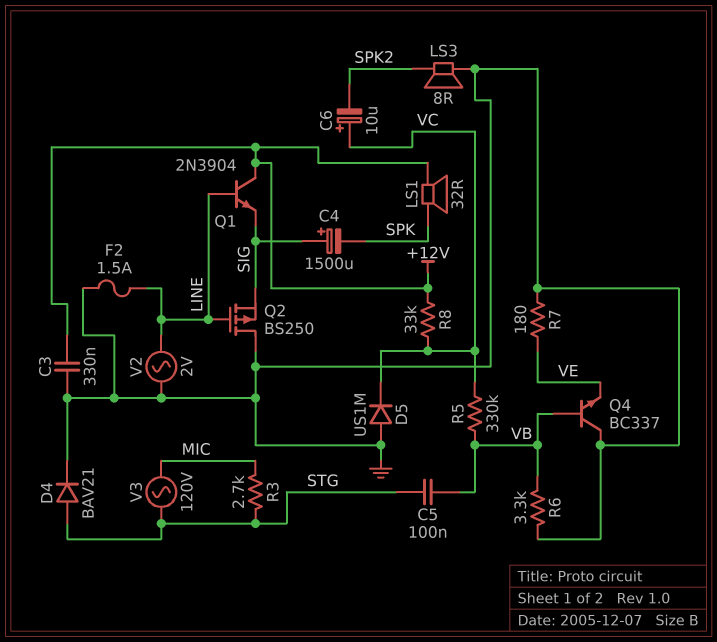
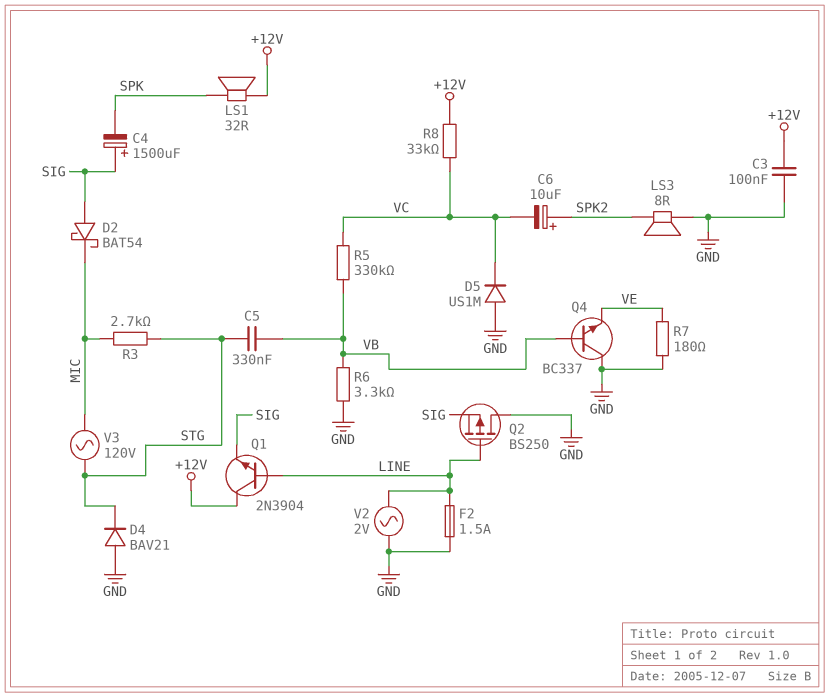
C3: 330nF (+12V, GND) -> 100nF (+12V, GND)
C5: 100nF (STG, VB) -> 330nF (STG, VB)
C6: 10uF (plus VC, minus SPK2) -> 10uF (plus SPK2, minus VC)
D2: none -> schottky BAT54 (A SIG, K MIC)
D4: diode BAV21 (A STG, K GND) -> diode BAV21 (A GND, K STG)

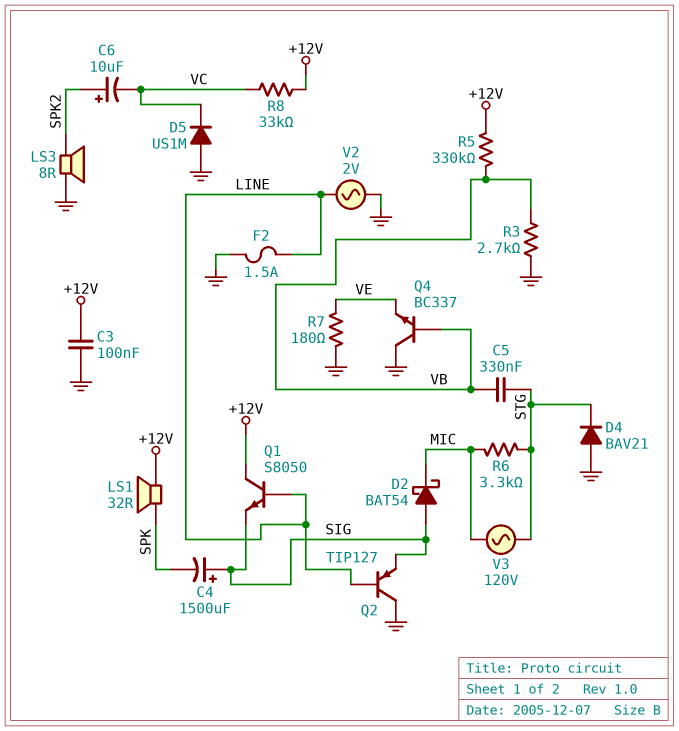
Q1: NPN 2N3904 (B LINE, C +12V, E SIG) -> NPN S8050 (B LINE, C +12V, E SIG)
Q2: PMOS BS250 (G LINE, D GND, S SIG) -> PNP TIP127 (B LINE, C GND, E SIG)
R3: 2.7k (MIC, STG) -> 2.7k (GND, VB)
R5: 330k (VB, VC) -> 330k (+12V, VB)
R6: 3.3k (GND, VB) -> 3.3k (MIC, STG)

